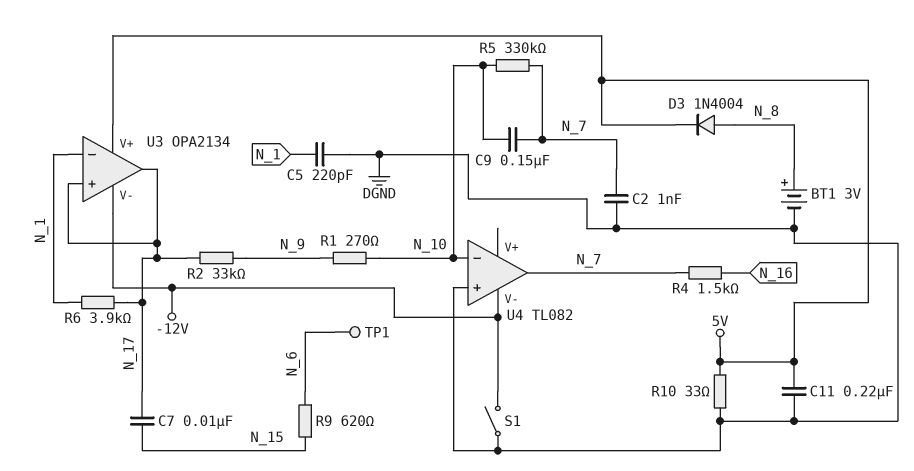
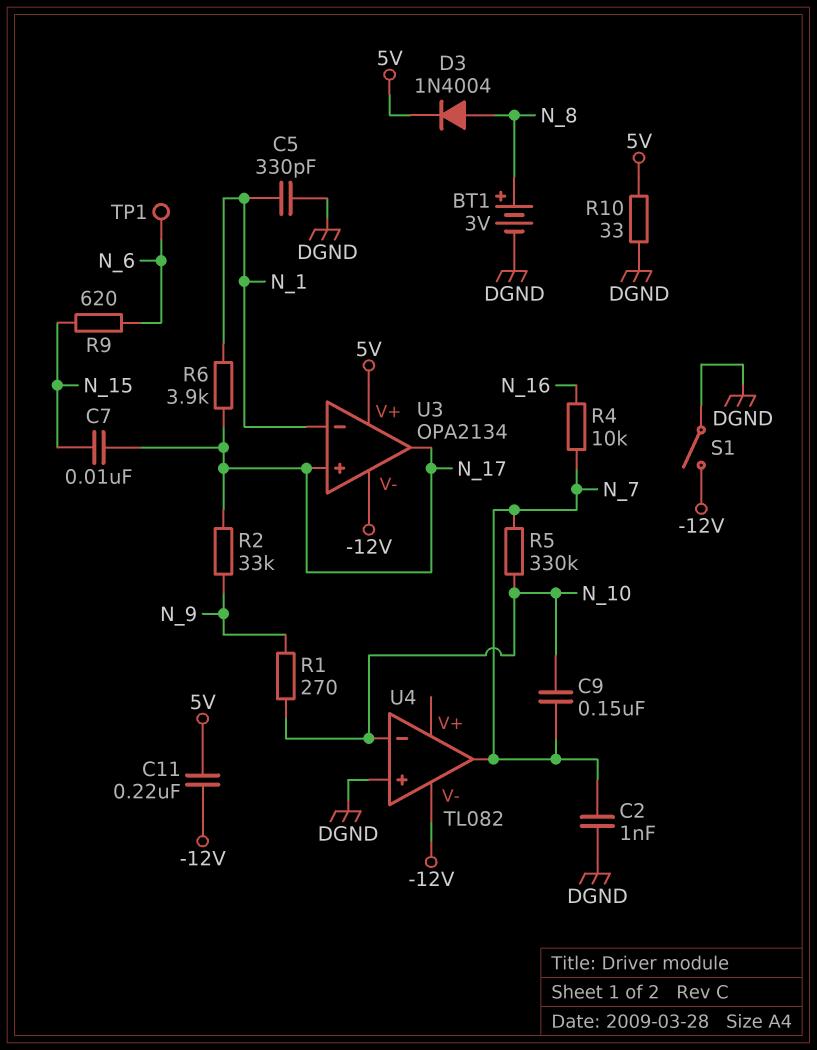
C5: 220pF (DGND, N_1) -> 330pF (DGND, N_1)
C11: 220nF (5V, DGND) -> 220nF (-12V, 5V)
R4: 1.5k (N_7, N_16) -> 10k (N_7, N_16)

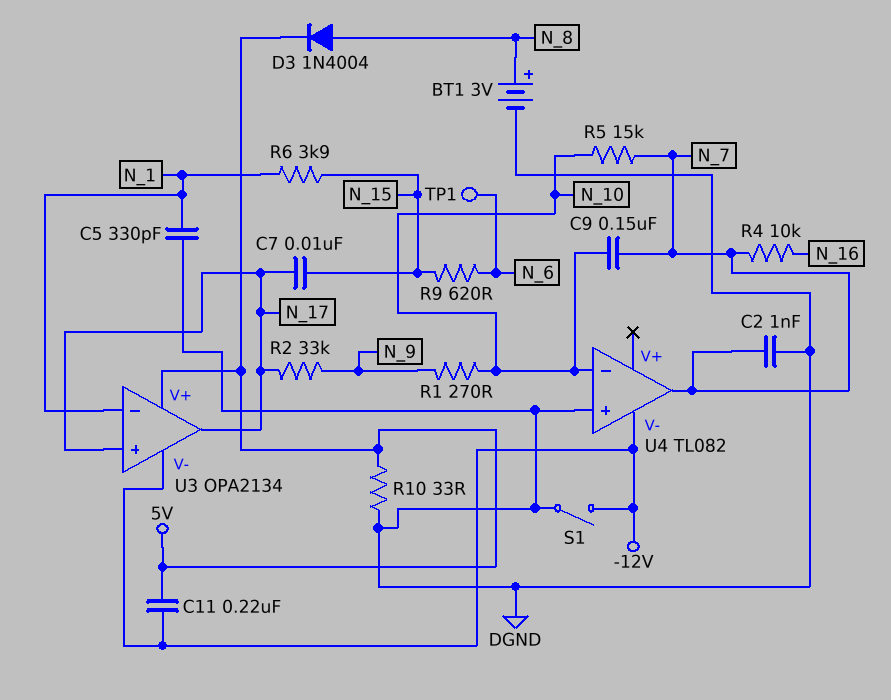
R5: 330k (N_7, N_10) -> 15k (N_7, N_10)
R6: 3.9k (N_1, N_17) -> 3.9k (N_1, N_15)

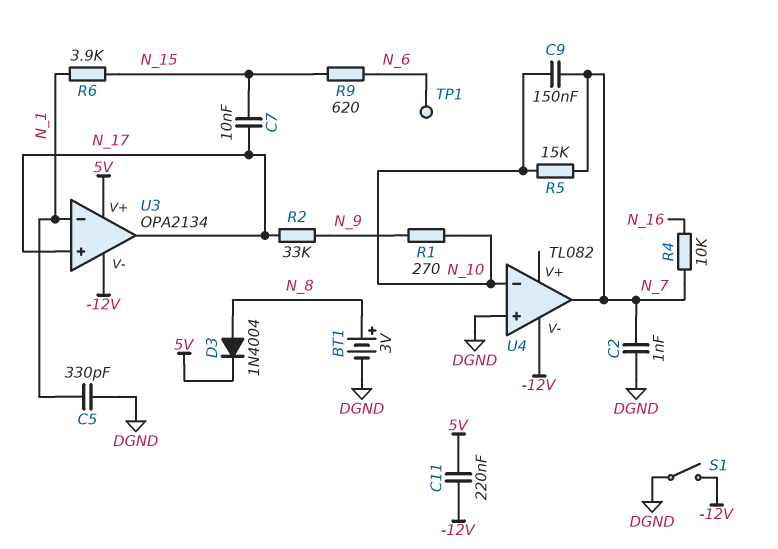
R10: 33 (5V, DGND) -> none

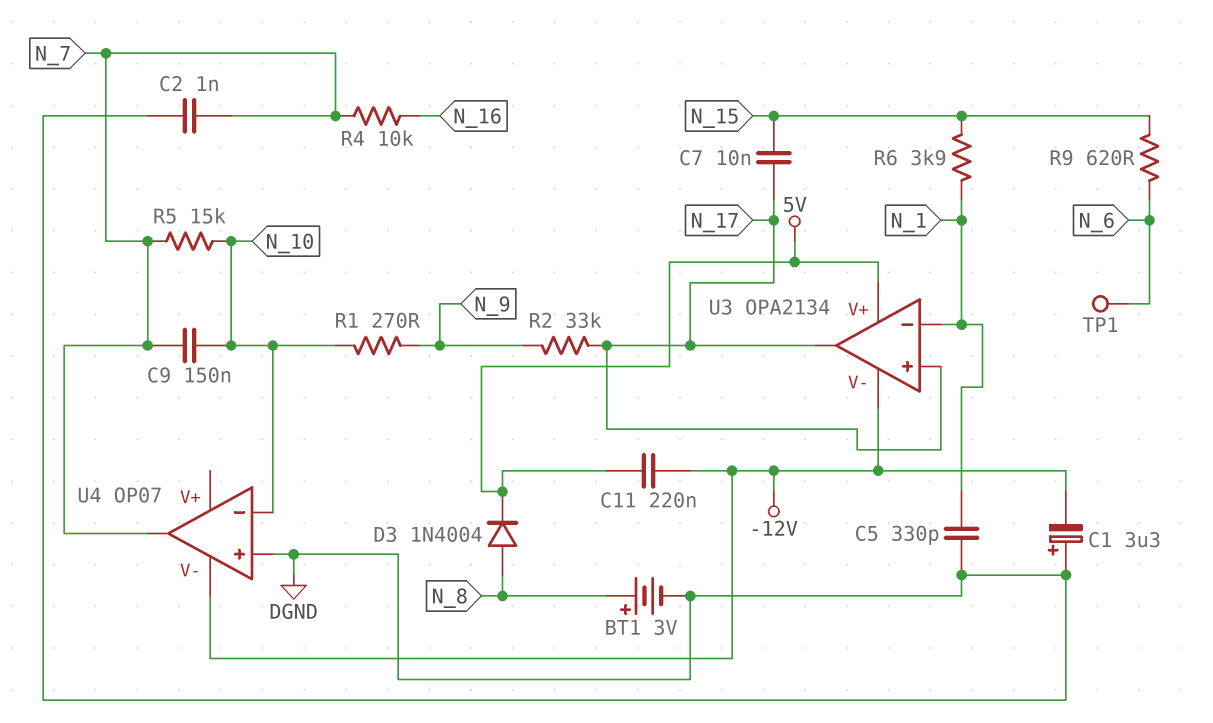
C1: none -> 3.3uF (plus DGND, minus -12V)
S1: switch (-12V, DGND) -> none
U4: TL082 -> OP07

